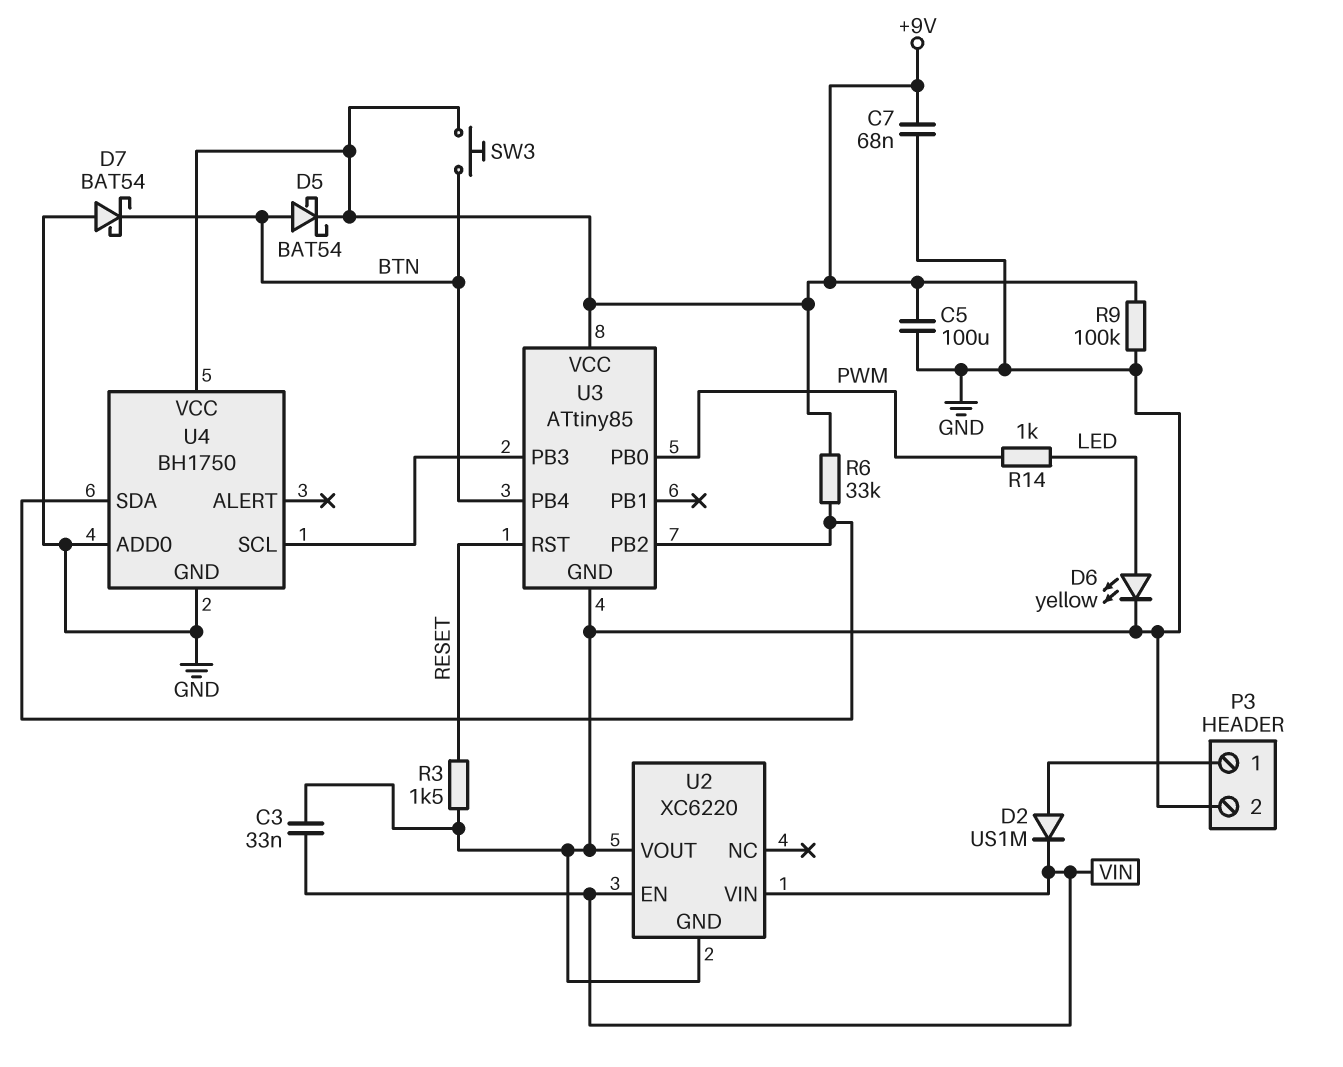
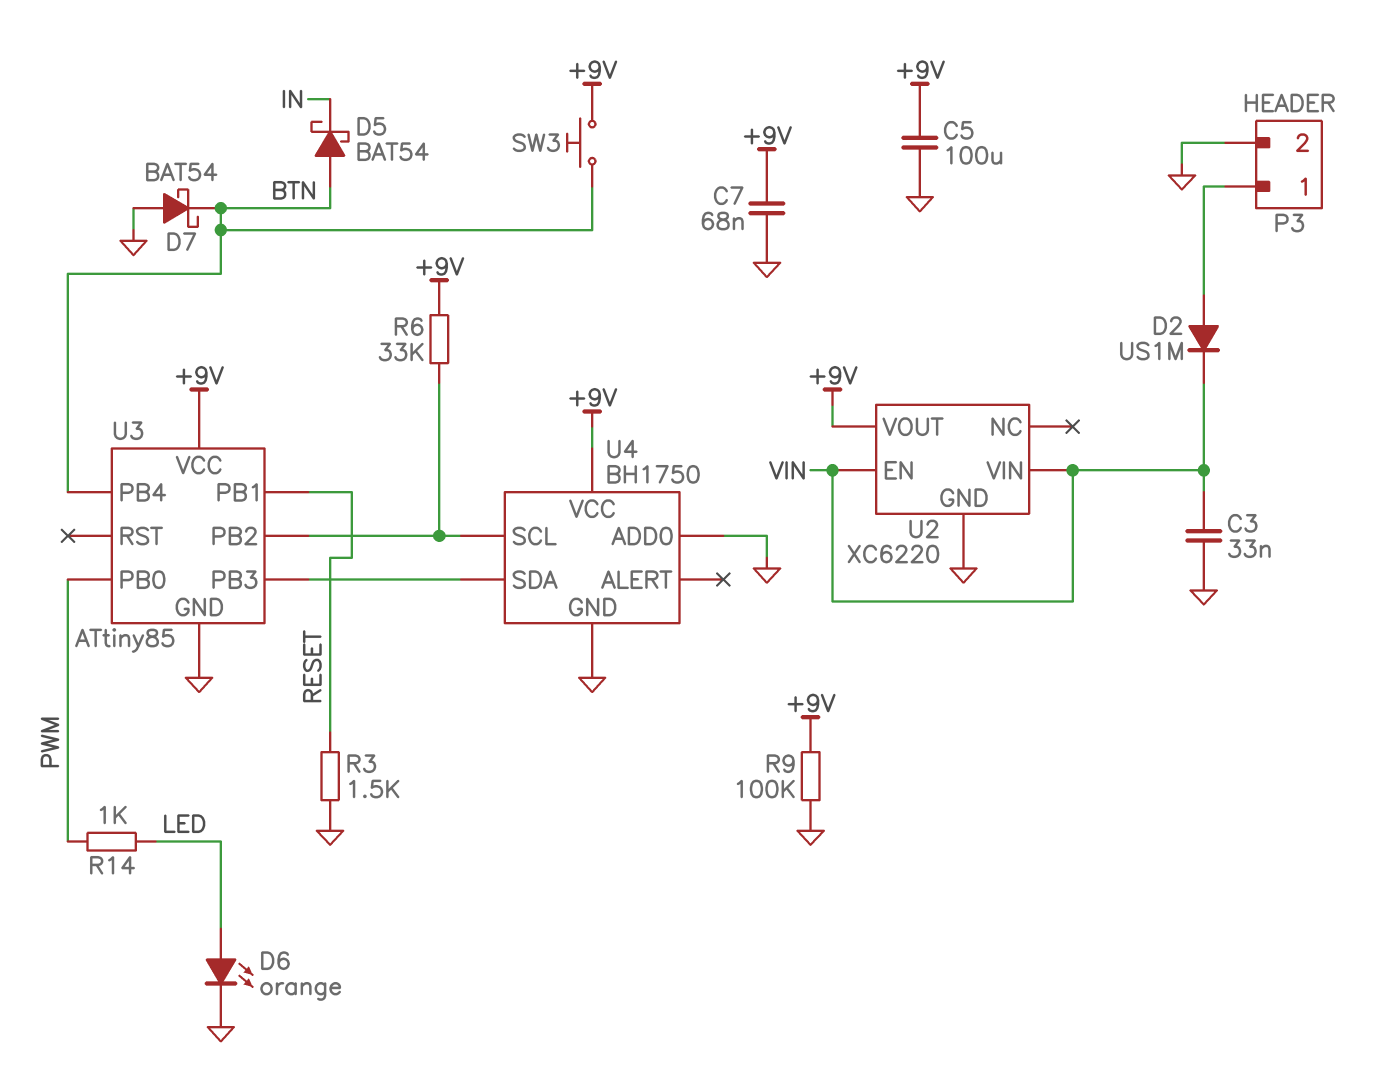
D5: schottky BAT54 (A BTN, K +9V) -> schottky BAT54 (A BTN, K IN)
D6: LED yellow (A LED, K GND) -> LED orange (A LED, K GND)
U2 pin VOUT: GND -> +9V
U3 pin PB1: none -> RESET
U3 pin RST: RESET -> none
U4 pin SCL: U3/PB3 -> U3/PB2
U4 pin SDA: U3/PB2 -> U3/PB3

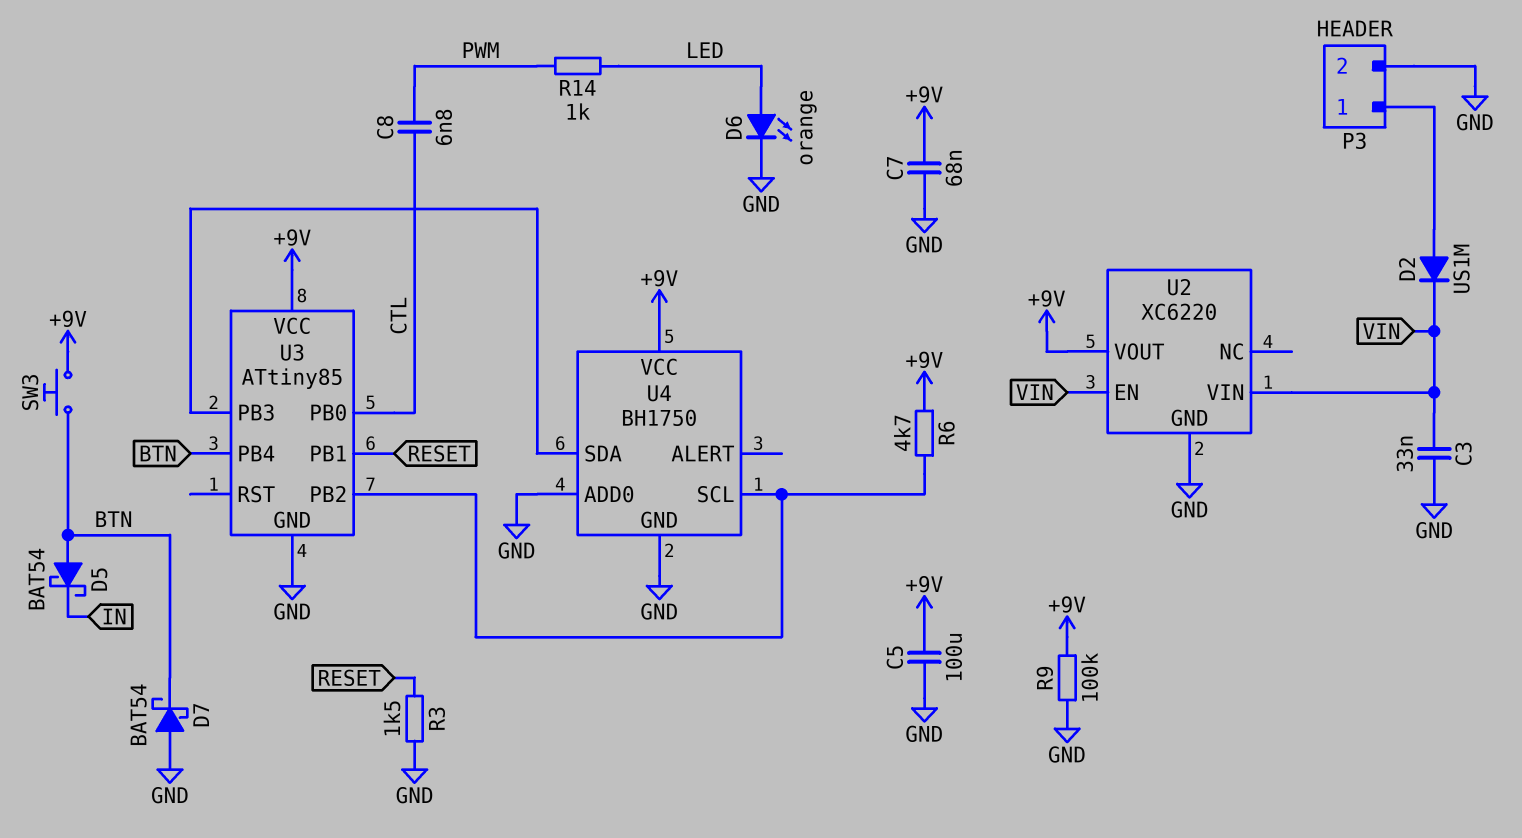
C8: none -> 6.8nF (CTL, PWM)
R6: 33k (+9V, U3/PB2) -> 4.7k (+9V, U3/PB2)
U3 pin PB0: PWM -> CTL

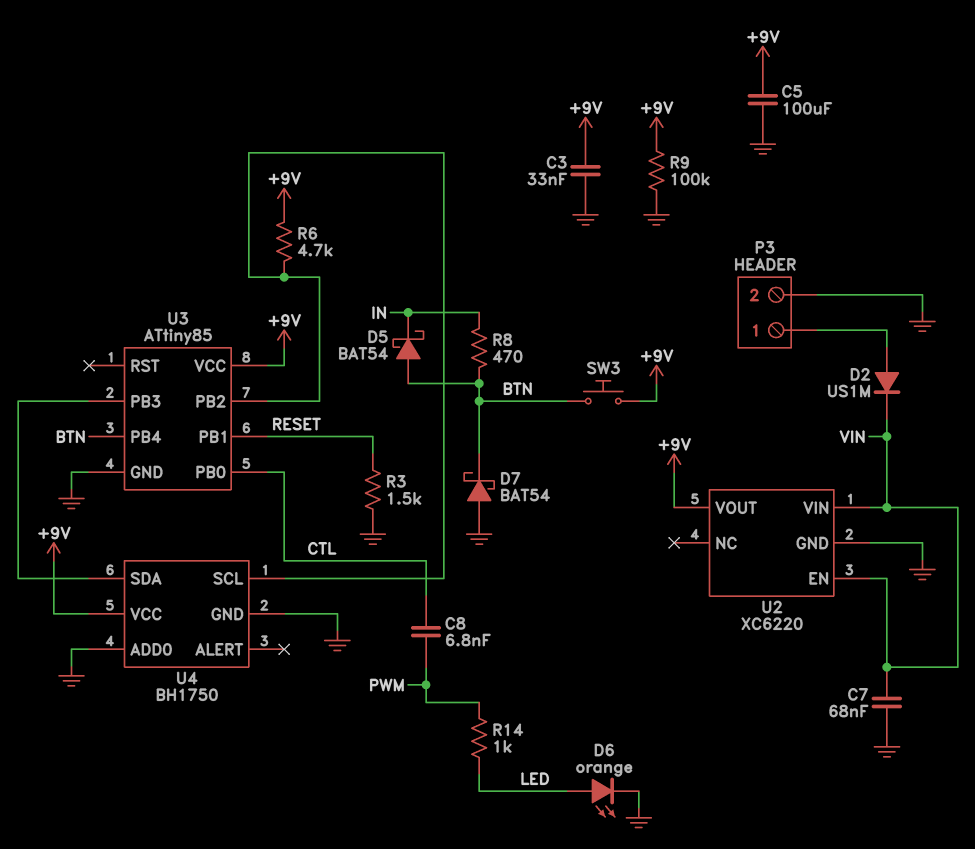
C3: 33nF (GND, VIN) -> 33nF (+9V, GND)
C7: 68nF (+9V, GND) -> 68nF (GND, VIN)
R8: none -> 470 (BTN, IN)

